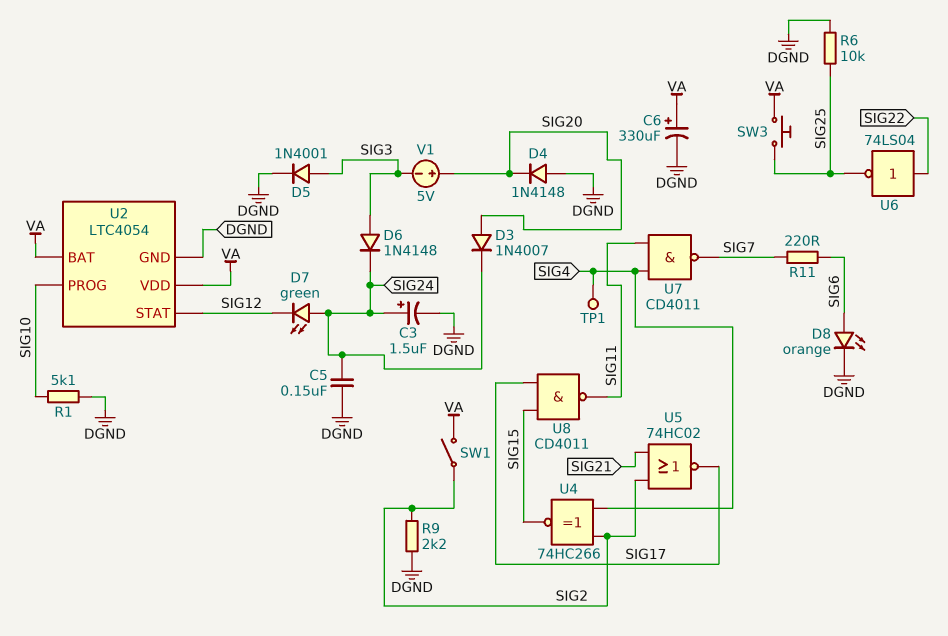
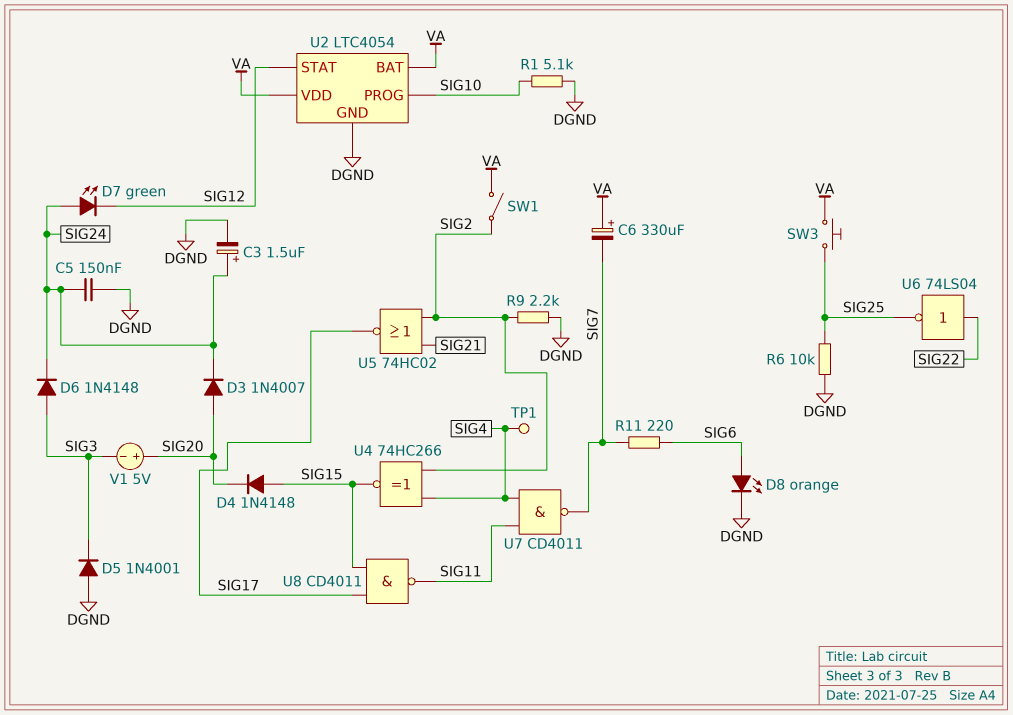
C6: 330uF (plus VA, minus DGND) -> 330uF (plus VA, minus SIG7)
D4: diode 1N4148 (A DGND, K SIG20) -> diode 1N4148 (A SIG15, K SIG20)
D5: diode 1N4001 (A SIG3, K DGND) -> diode 1N4001 (A DGND, K SIG3)

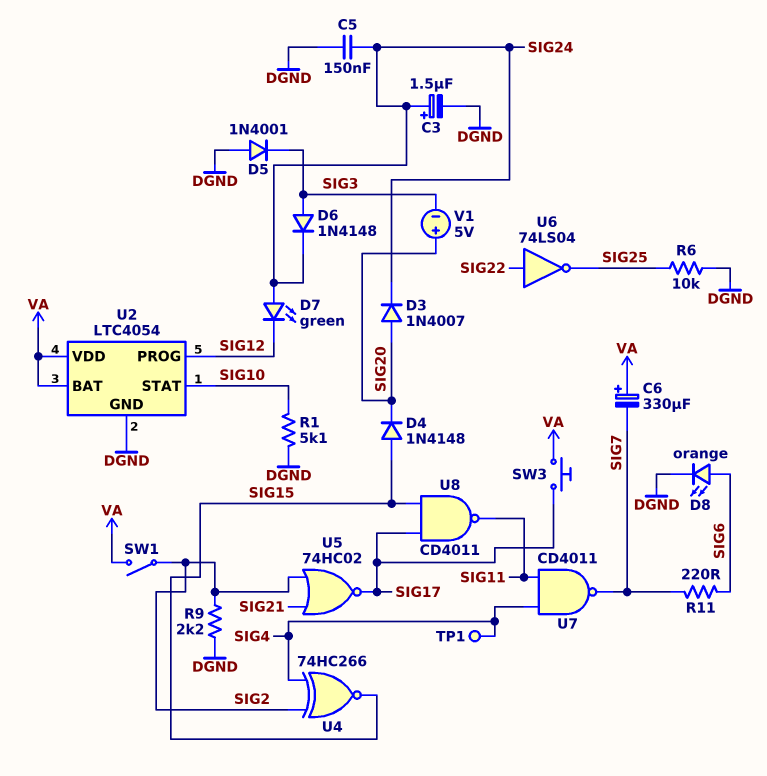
SW3: button (SIG25, VA) -> button (SIG17, VA)
U2 pin PROG: SIG10 -> SIG12
U2 pin STAT: SIG12 -> SIG10

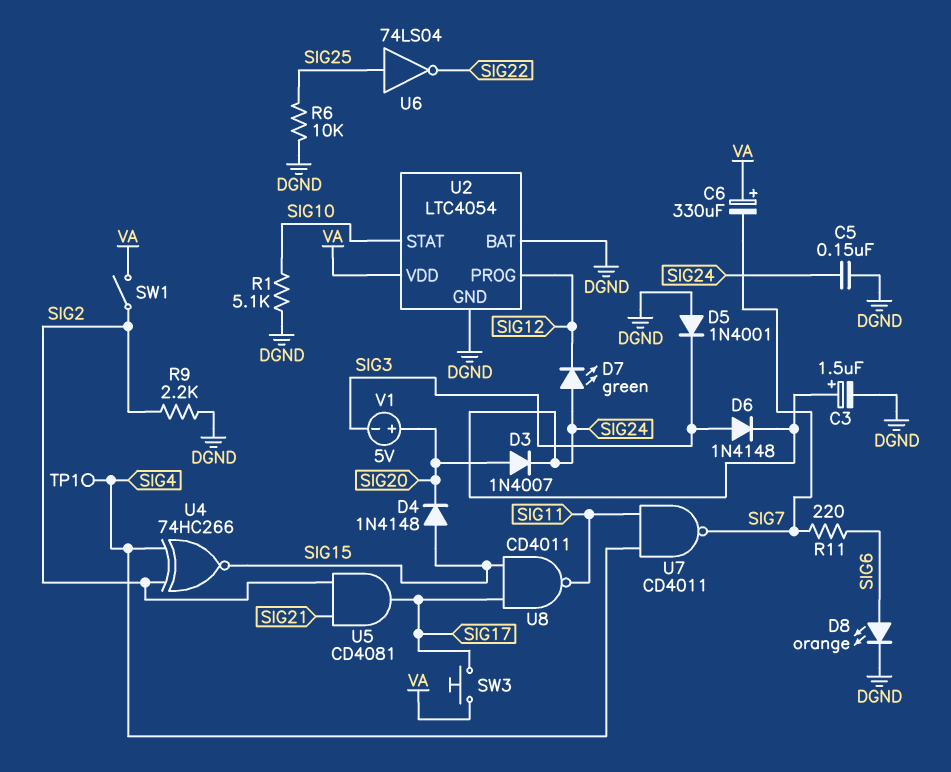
U2 pin BAT: VA -> DGND
U5: NOR 74HC02 (in SIG2, in SIG21, out SIG17) -> AND CD4081 (in SIG2, in SIG21, out SIG17)
U6: NOT 74LS04 (in SIG22, out SIG25) -> NOT 74LS04 (in SIG25, out SIG22)

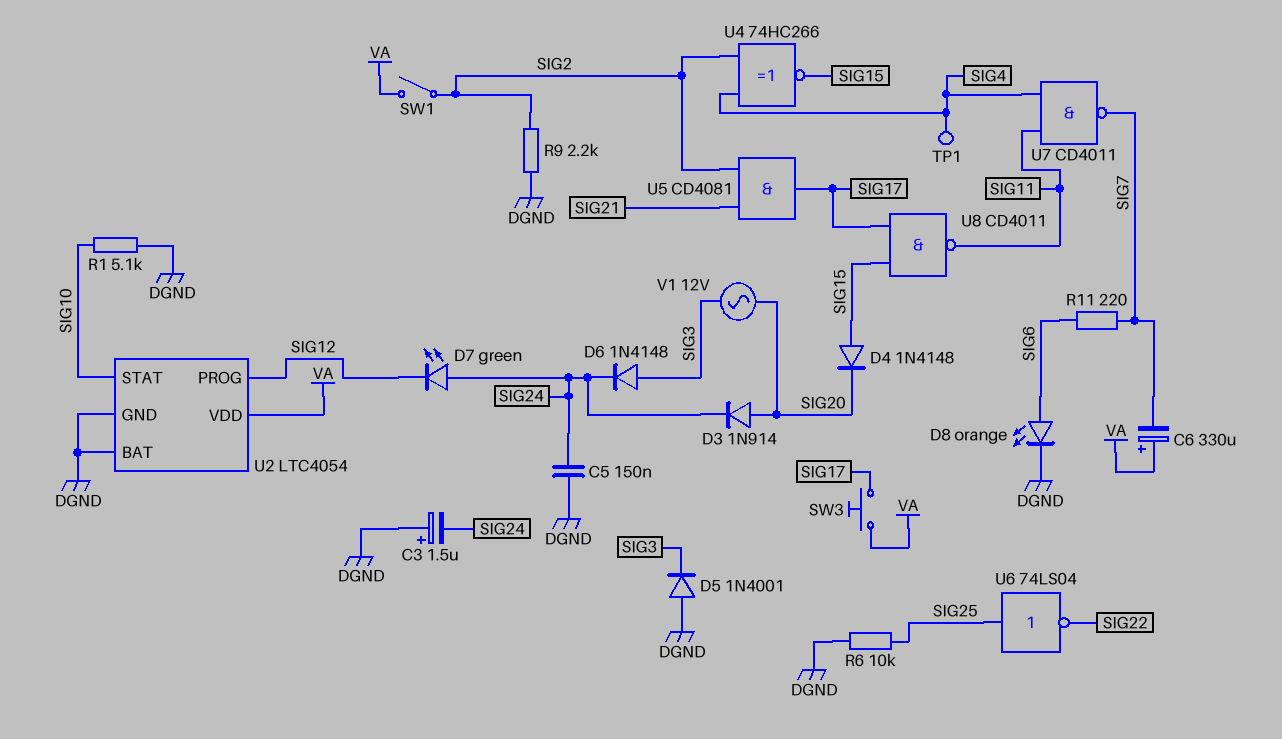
C3: 1.5uF (plus SIG24, minus DGND) -> 1.5uF (plus DGND, minus SIG24)
D3: diode 1N4007 (A SIG20, K SIG24) -> diode 1N914 (A SIG20, K SIG24)
V1: 5V (plus SIG20, minus SIG3) -> AC 12V (SIG3, SIG20)

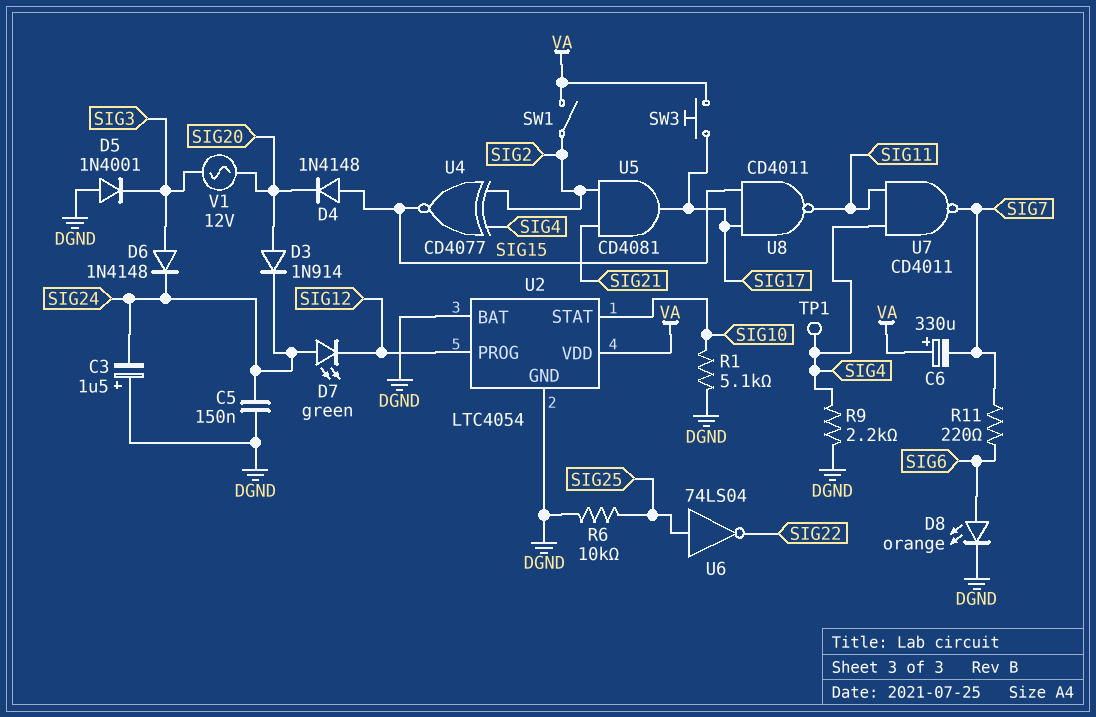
R9: 2.2k (DGND, SIG2) -> 2.2k (DGND, SIG4)
U4: XNOR 74HC266 (in SIG2, in SIG4, out SIG15) -> XNOR CD4077 (in SIG2, in SIG4, out SIG15)

